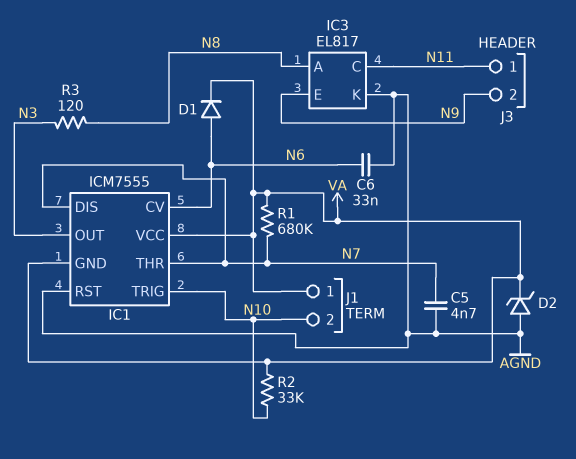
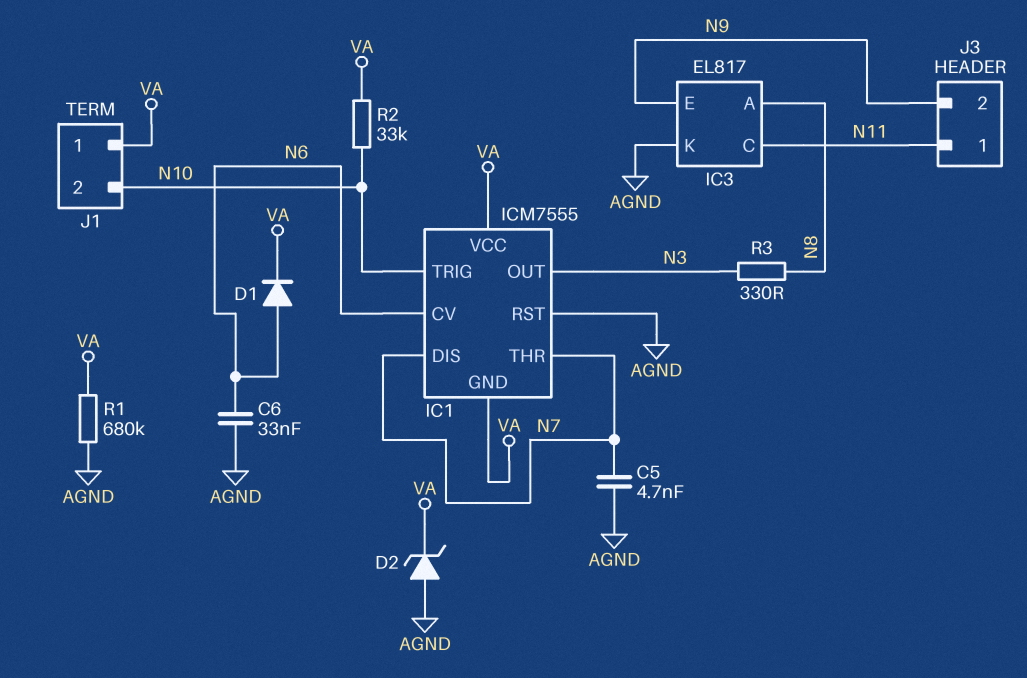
R1: 680k (N7, VA) -> 680k (AGND, VA)
R3: 120 (N3, N8) -> 330 (N3, N8)

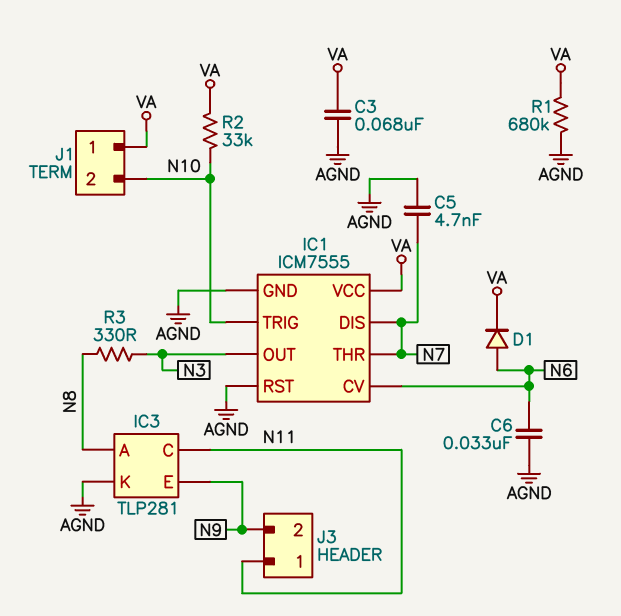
C3: none -> 68nF (AGND, VA)
D2: zener (A AGND, K VA) -> none
IC1 pin GND: VA -> AGND
IC3: EL817 -> TLP281

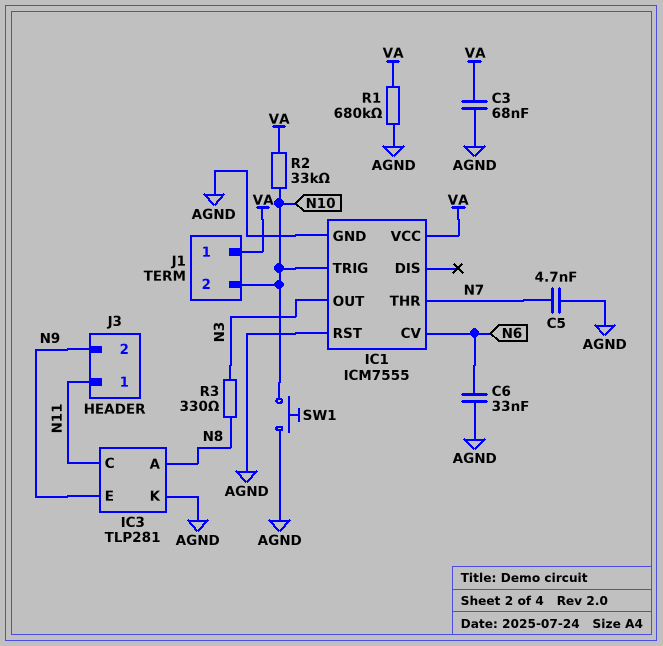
D1: diode (A N6, K VA) -> none
IC1 pin DIS: N7 -> none
SW1: none -> button (AGND, N10)

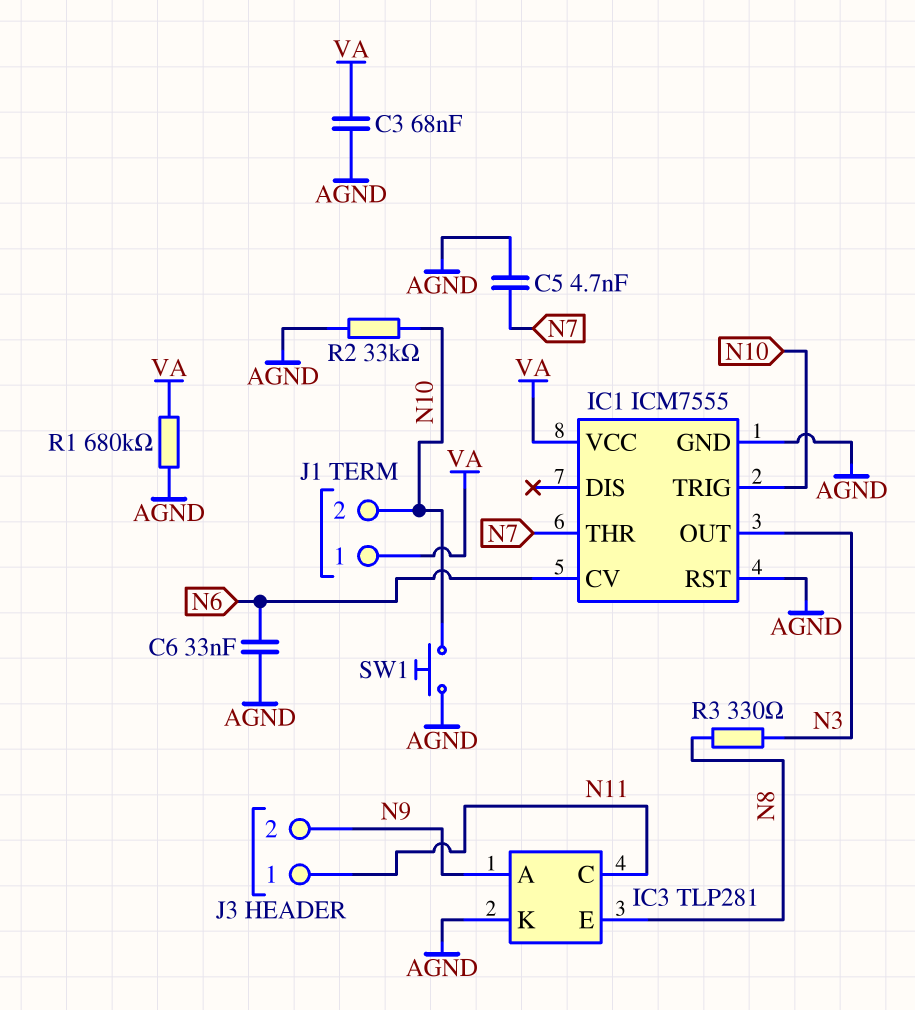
IC3 pin A: N8 -> N9
IC3 pin E: N9 -> N8
R2: 33k (N10, VA) -> 33k (AGND, N10)

